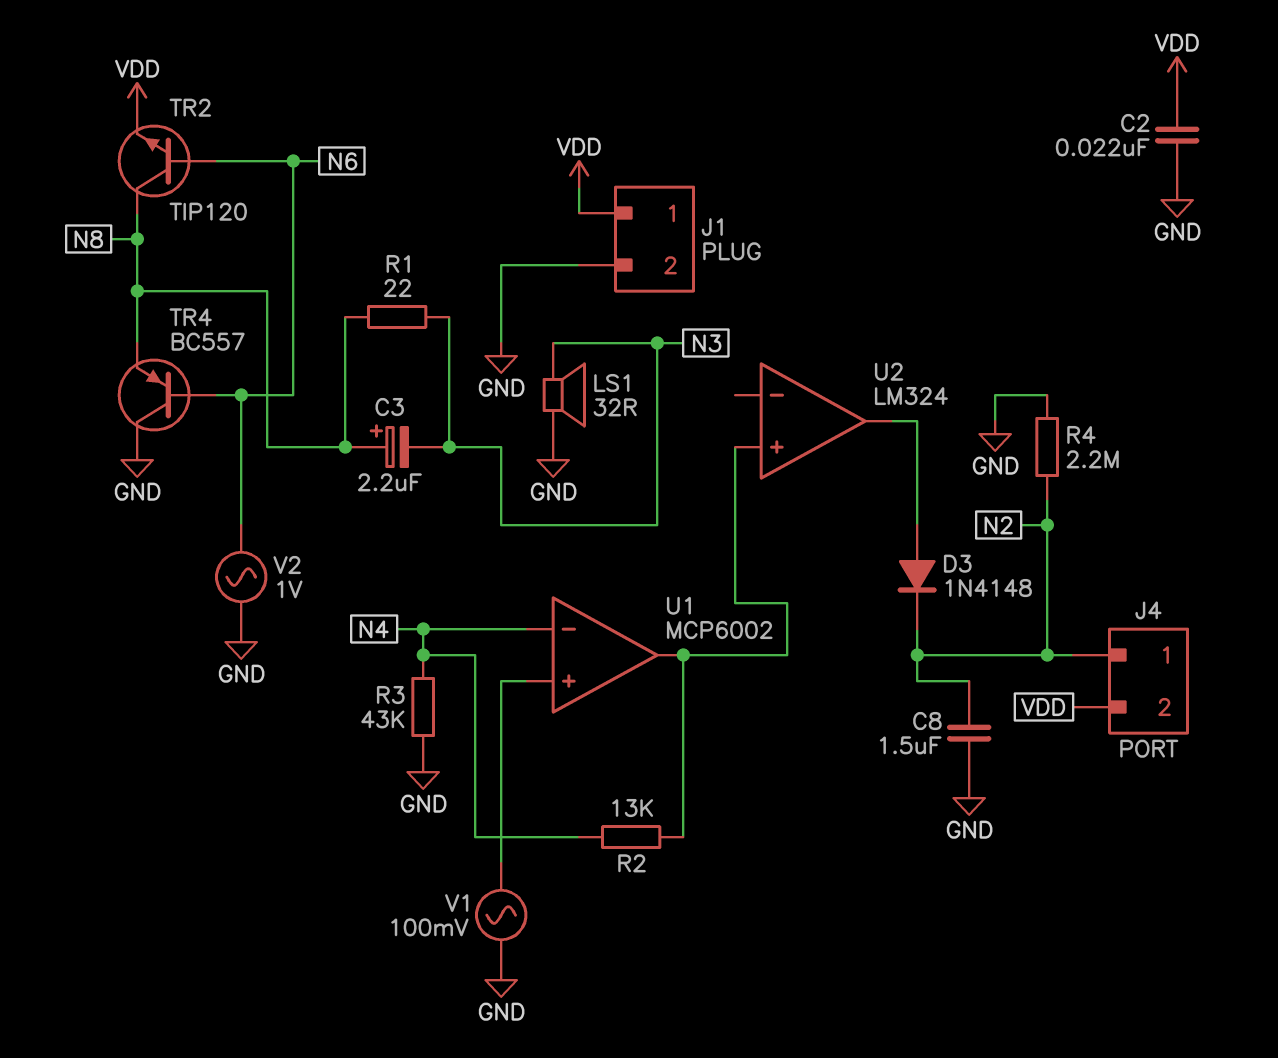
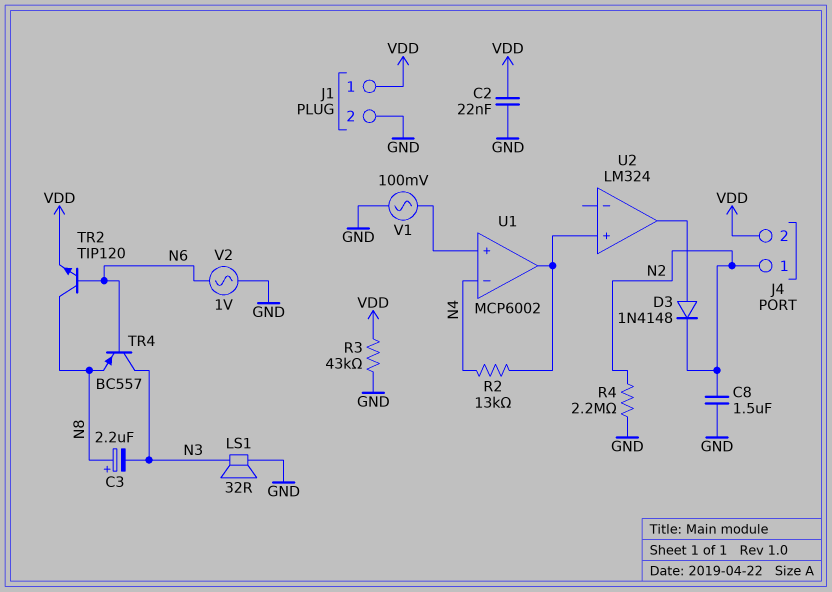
R1: 22 (N3, N8) -> none
R3: 43k (GND, N4) -> 43k (GND, VDD)
TR4: PNP BC557 (B N6, C GND, E N8) -> PNP BC557 (B N6, C N3, E N8)

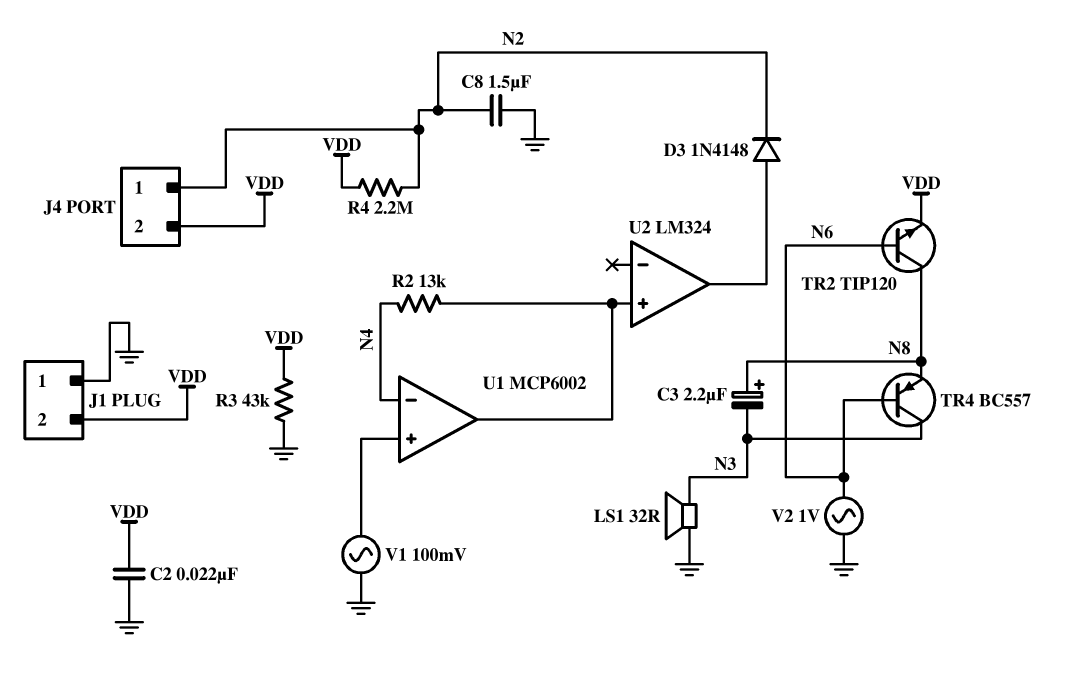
J1 pin 1: VDD -> GND
J1 pin 2: GND -> VDD
R4: 2.2M (GND, N2) -> 2.2M (N2, VDD)

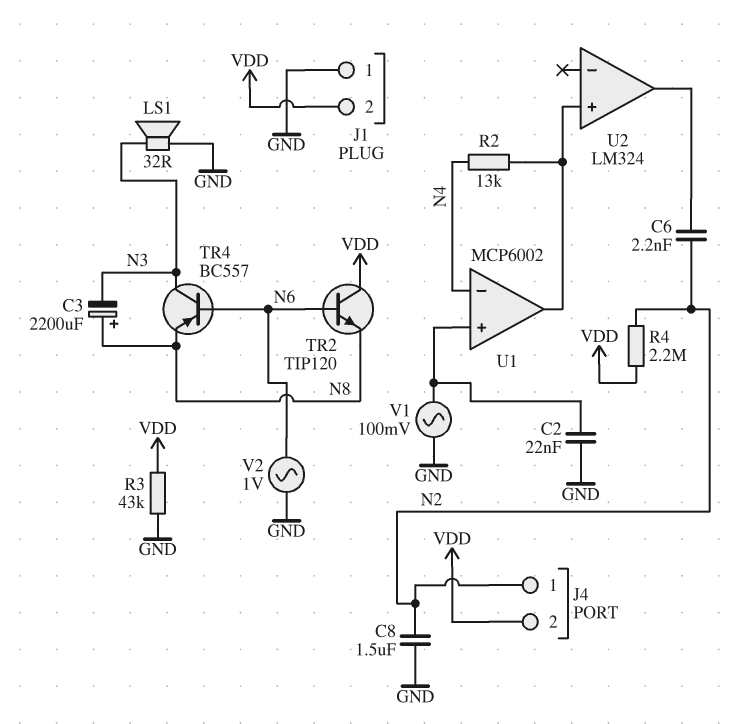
C2: 22nF (GND, VDD) -> 22nF (GND, U1/in+)
C3: 2.2uF (plus N8, minus N3) -> 2200uF (plus N8, minus N3)
C6: none -> 2.2nF (N2, U2/out)
D3: diode 1N4148 (A U2/out, K N2) -> none
TR2: NPN TIP120 (B N6, C N8, E VDD) -> NPN TIP120 (B N6, C VDD, E N8)

